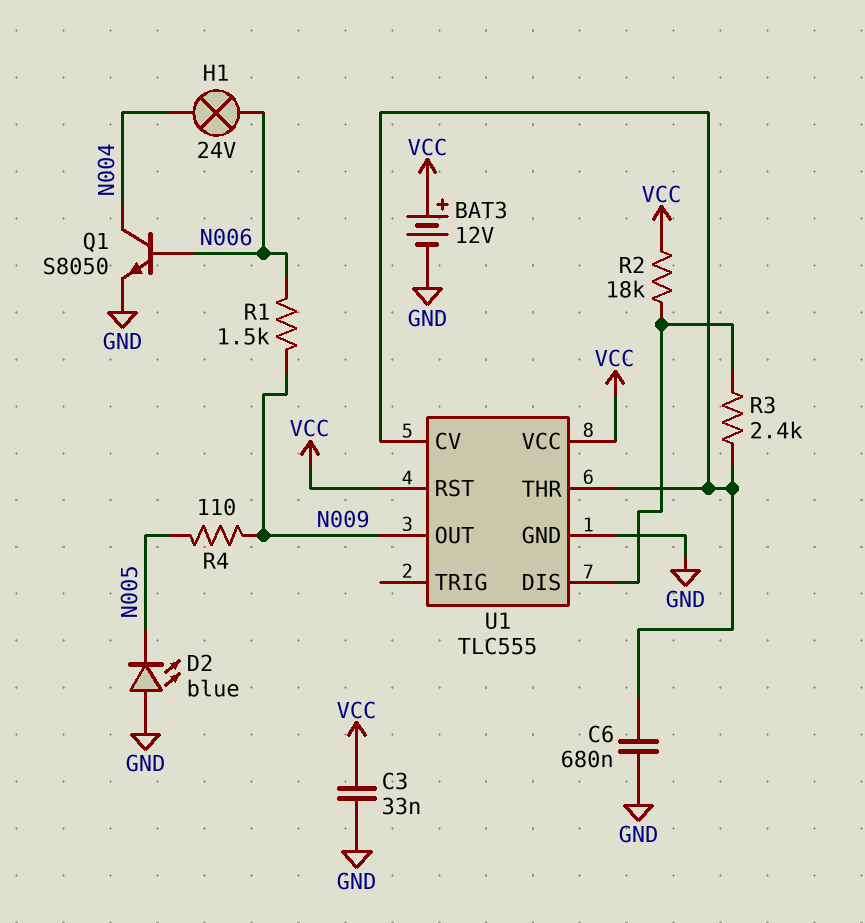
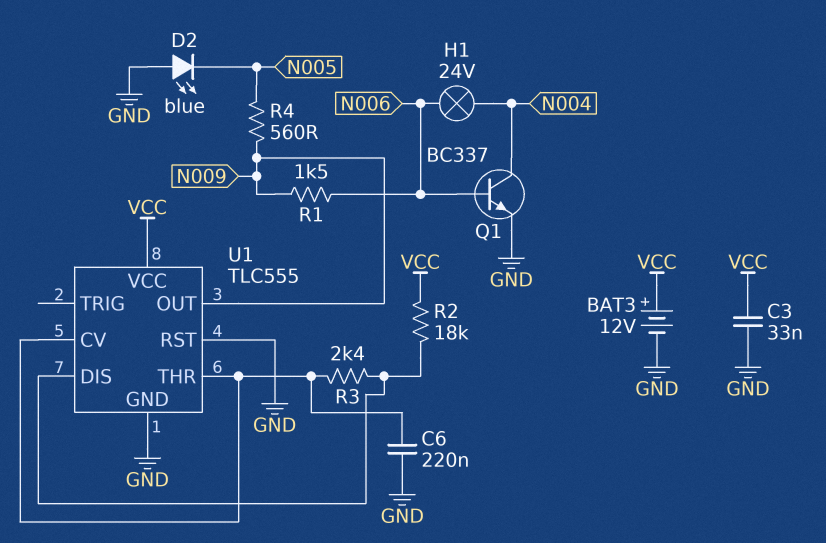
C6: 680nF (GND, U1/CV) -> 220nF (GND, U1/CV)
Q1: NPN S8050 (B N006, C N004, E GND) -> NPN BC337 (B N006, C N004, E GND)
R4: 110 (N005, N009) -> 560 (N005, N009)
U1 pin RST: VCC -> GND

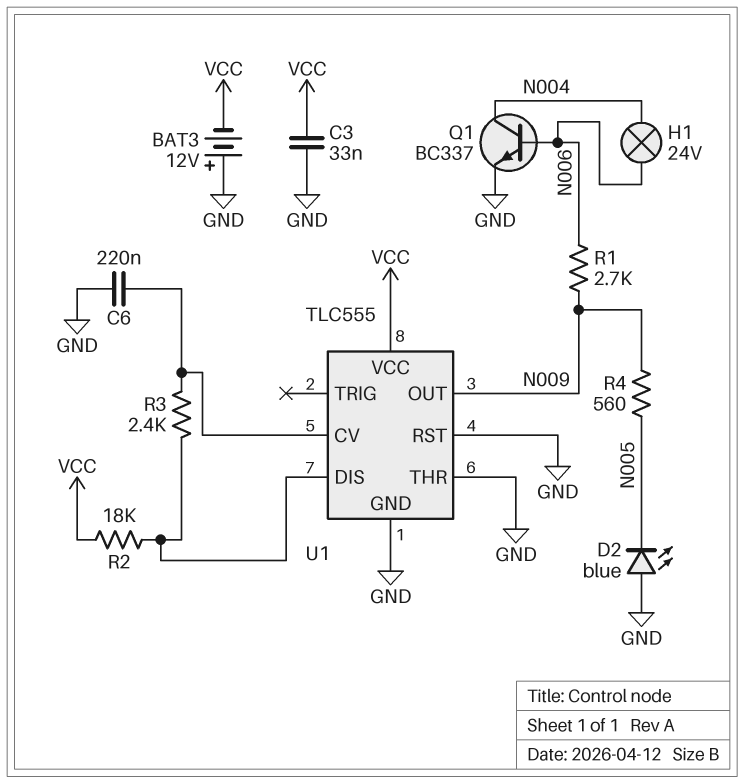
BAT3: 12V (plus VCC, minus GND) -> 12V (plus GND, minus VCC)
R1: 1.5k (N006, N009) -> 2.7k (N006, N009)
U1 pin THR: U1/CV -> GND

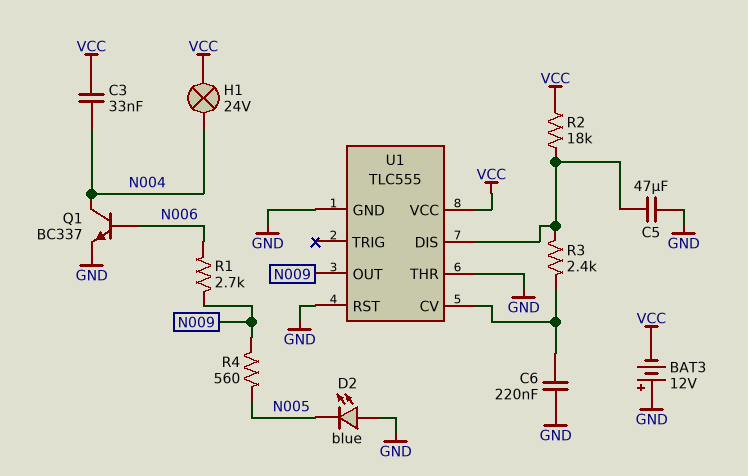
C3: 33nF (GND, VCC) -> 33nF (N004, VCC)
C5: none -> 47uF (GND, U1/DIS)
H1: lamp 24V (N004, N006) -> lamp 24V (N004, VCC)

